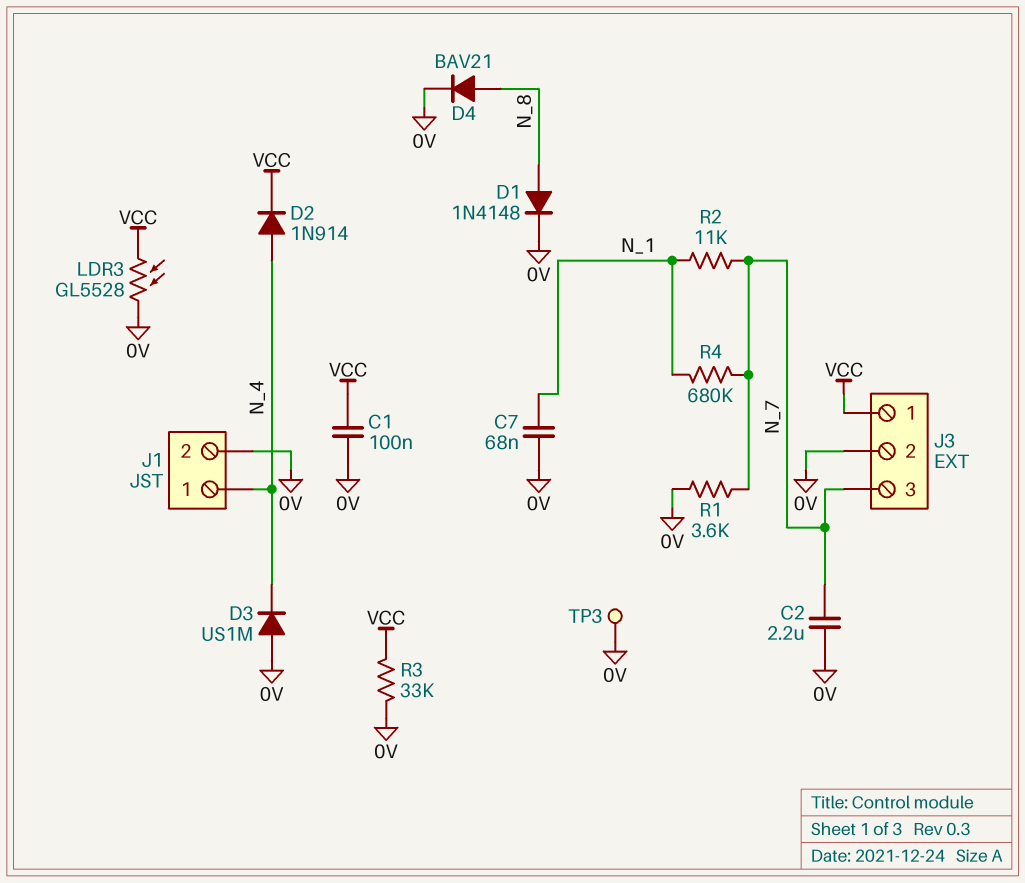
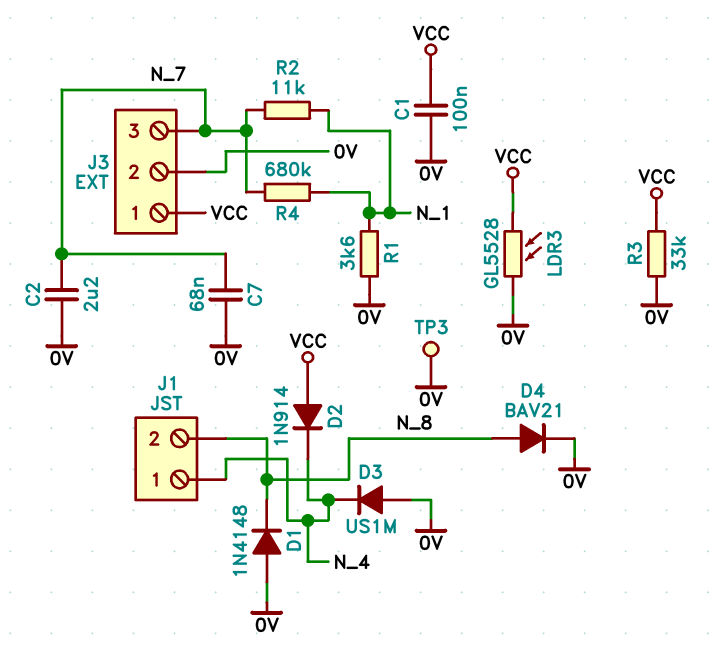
C7: 68nF (0V, N_1) -> 68nF (0V, N_7)
D1: diode 1N4148 (A N_8, K 0V) -> diode 1N4148 (A 0V, K N_8)
D2: diode 1N914 (A N_4, K VCC) -> diode 1N914 (A VCC, K N_4)
J1 pin 2: 0V -> N_8
R1: 3.6k (0V, N_7) -> 3.6k (0V, N_1)

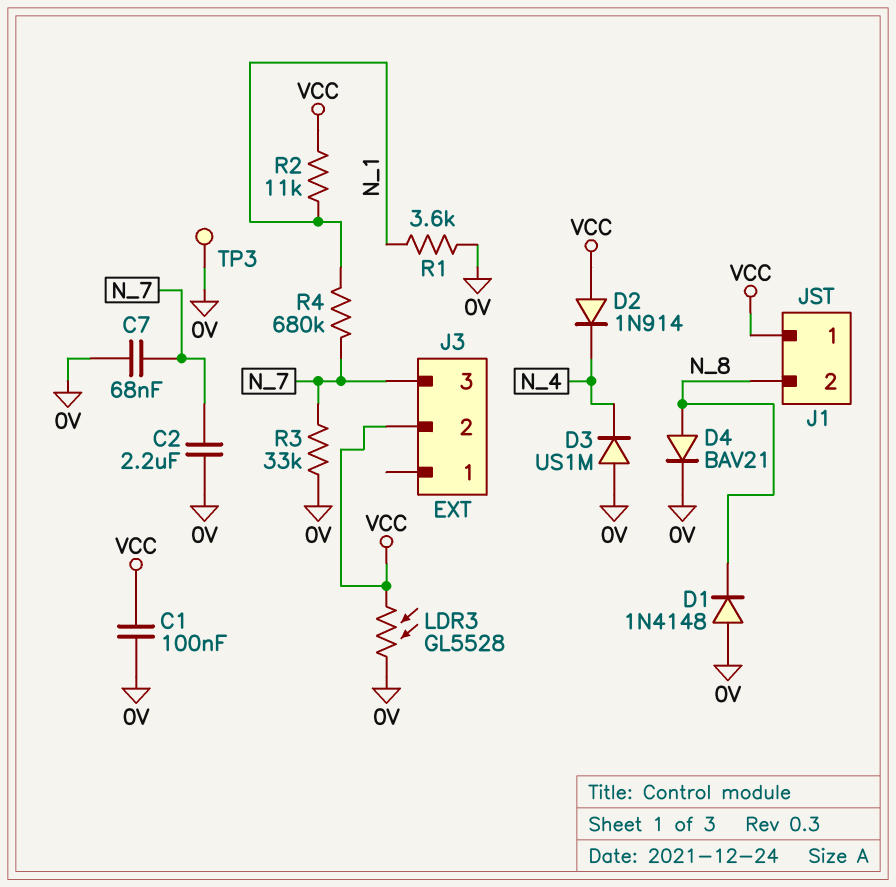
J1 pin 1: N_4 -> VCC
J3 pin 1: VCC -> none
J3 pin 2: 0V -> VCC
R2: 11k (N_1, N_7) -> 11k (N_1, VCC)
R3: 33k (0V, VCC) -> 33k (0V, N_7)

